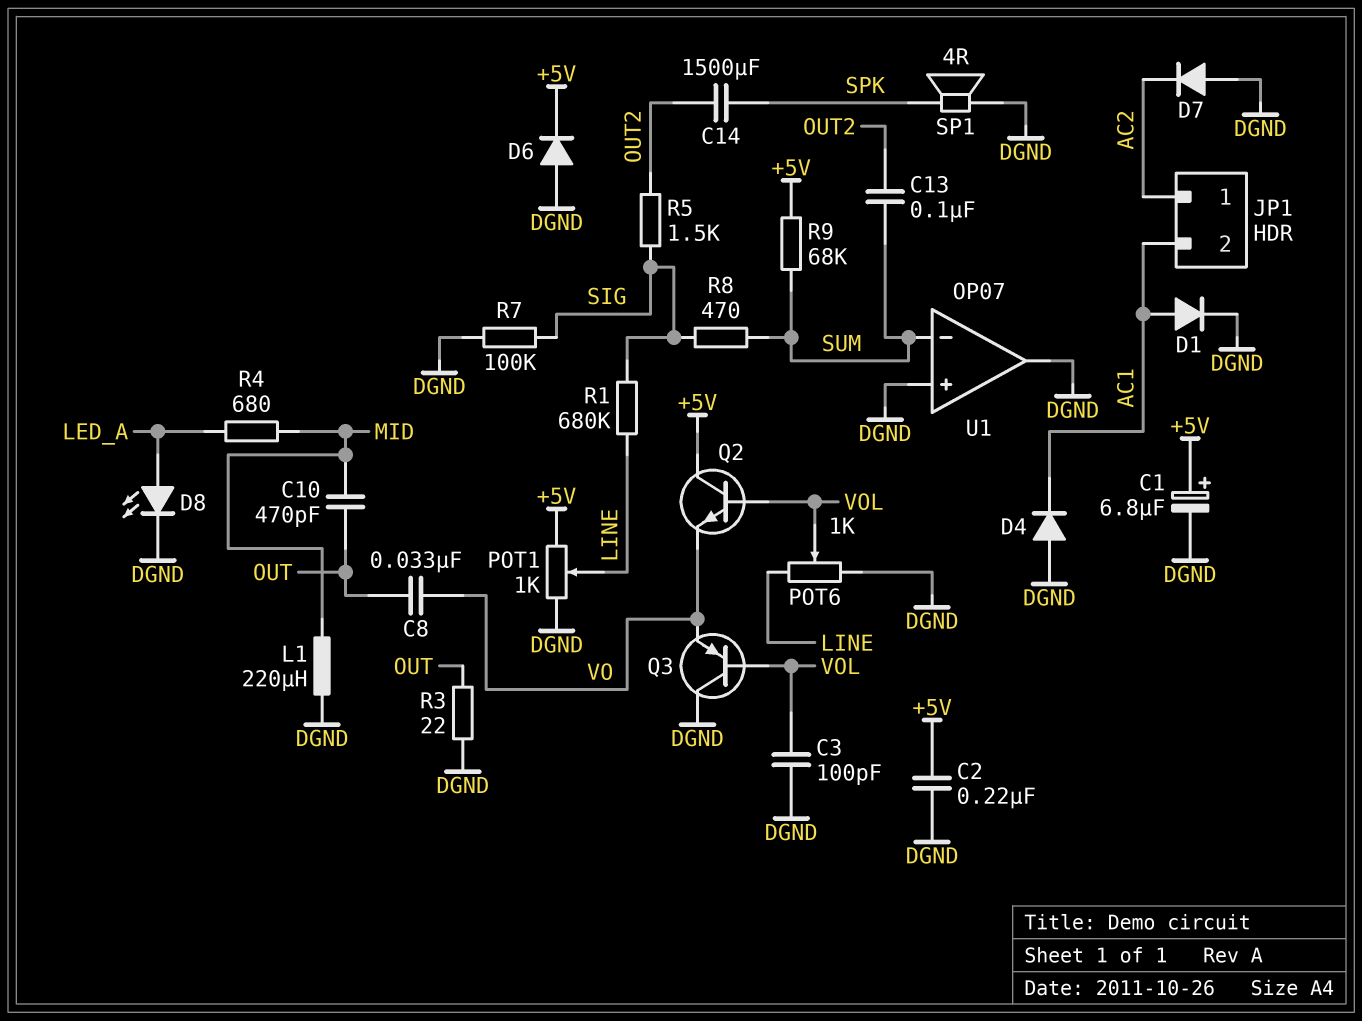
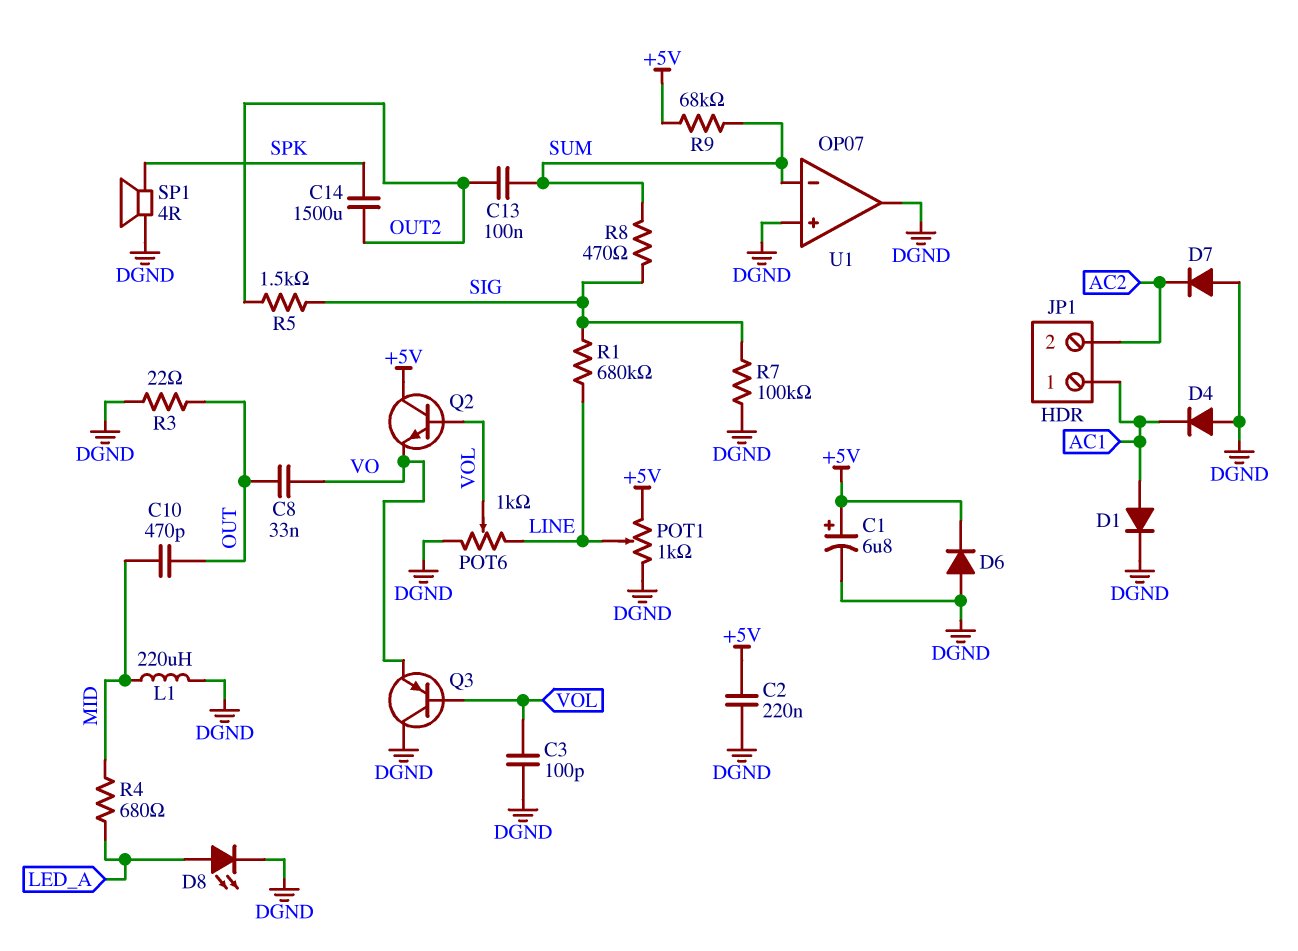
JP1 pin 1: AC2 -> AC1
JP1 pin 2: AC1 -> AC2

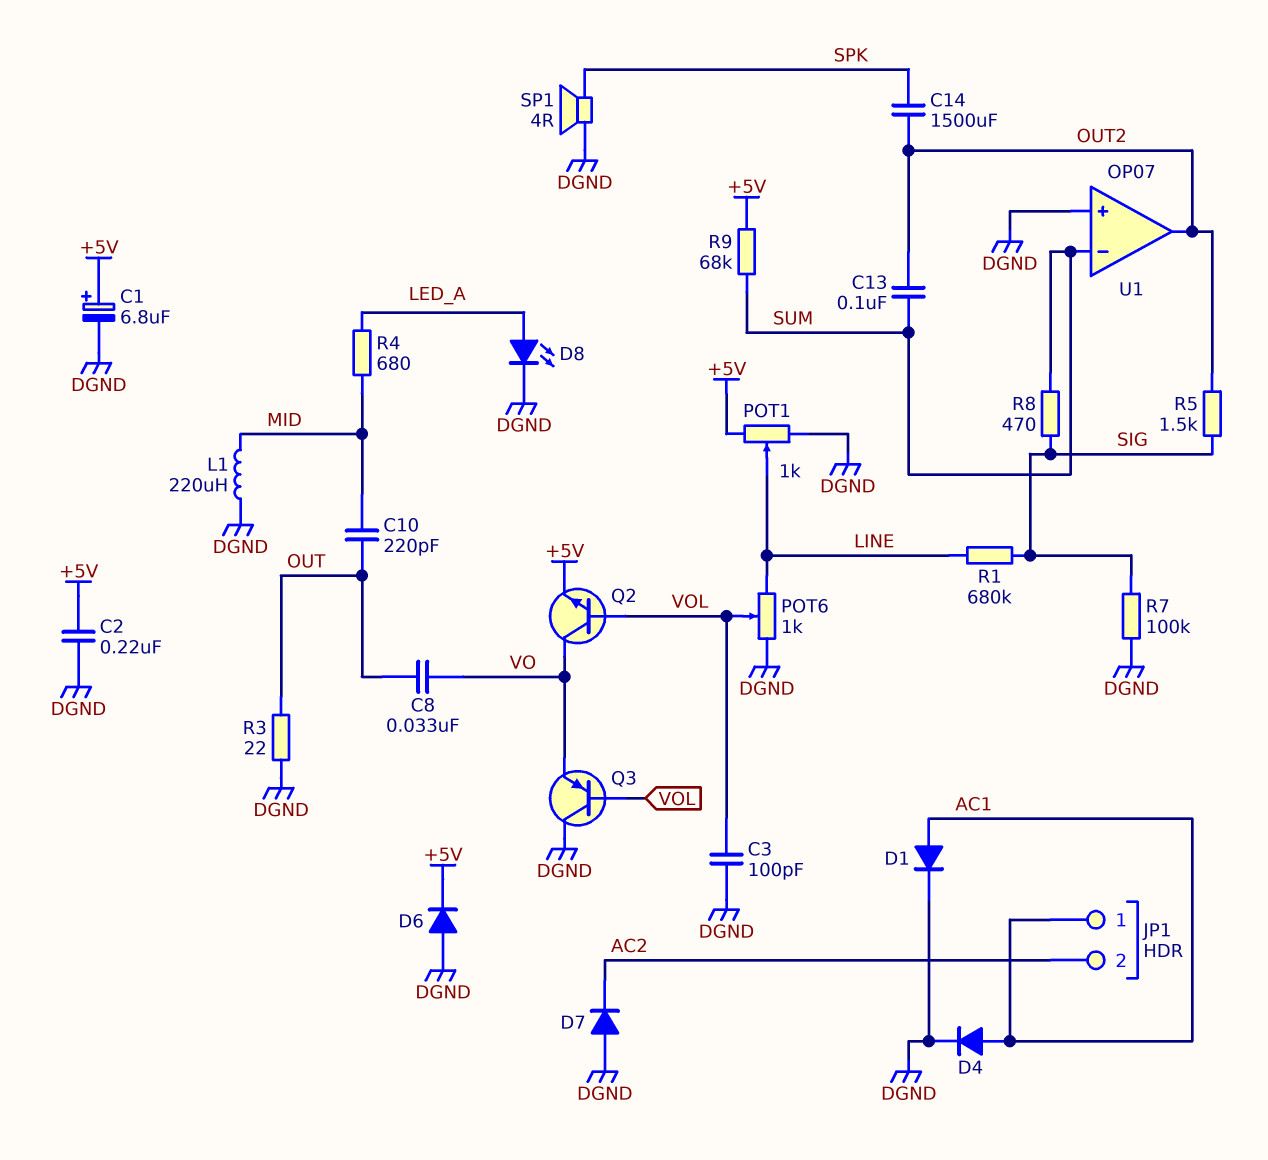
C10: 470pF (MID, OUT) -> 220pF (MID, OUT)
D4: diode (A DGND, K AC1) -> diode (A AC1, K DGND)
Q2: NPN (B VOL, C +5V, E VO) -> NPN (B VOL, C VO, E +5V)
U1 pin out: DGND -> OUT2

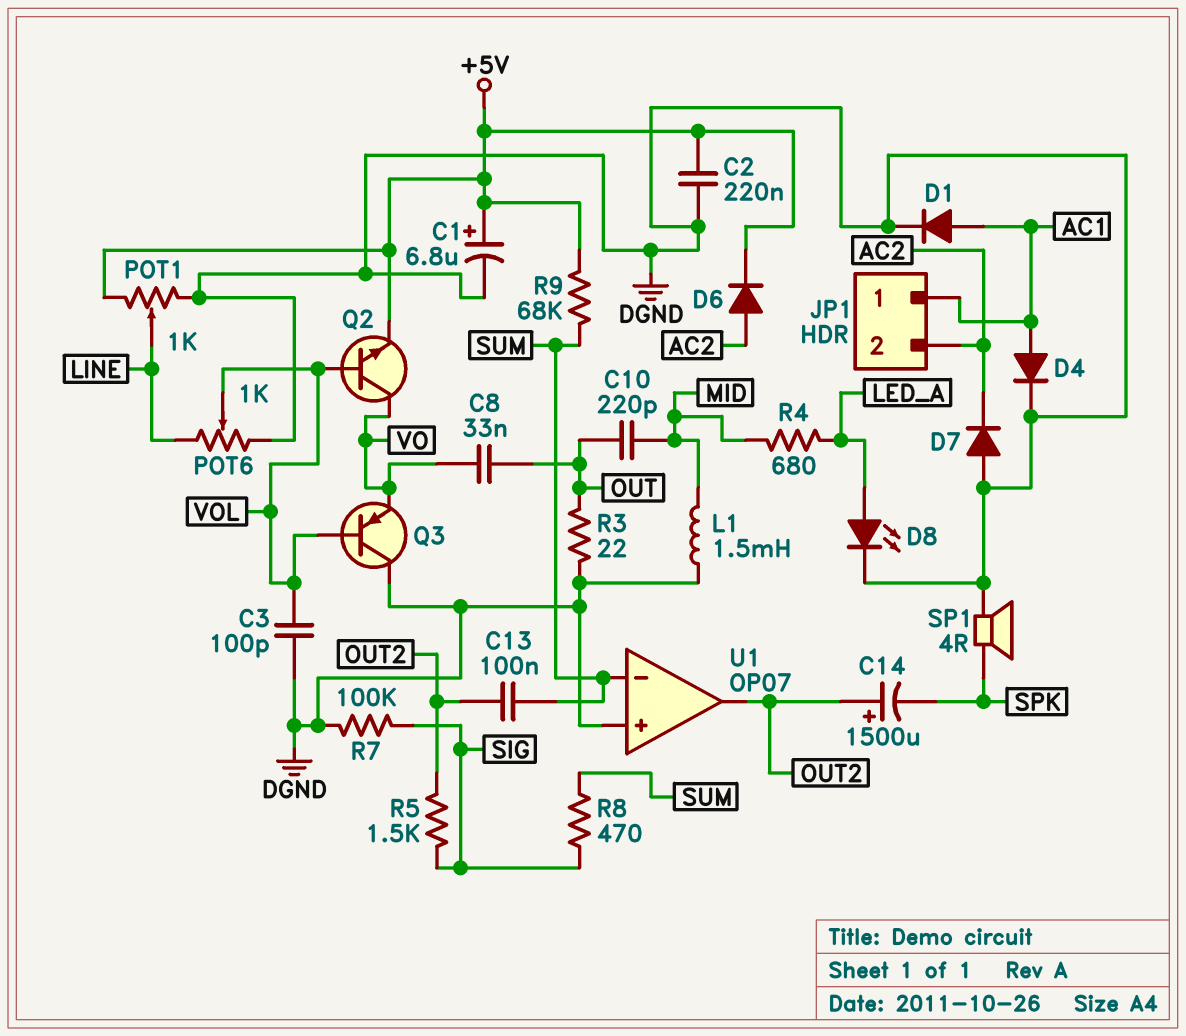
C14: 1500uF (OUT2, SPK) -> 1500uF (plus OUT2, minus SPK)
D6: diode (A DGND, K +5V) -> diode (A AC2, K +5V)
L1: 220uH (DGND, MID) -> 1.5mH (DGND, MID)
R1: 680k (LINE, SIG) -> none

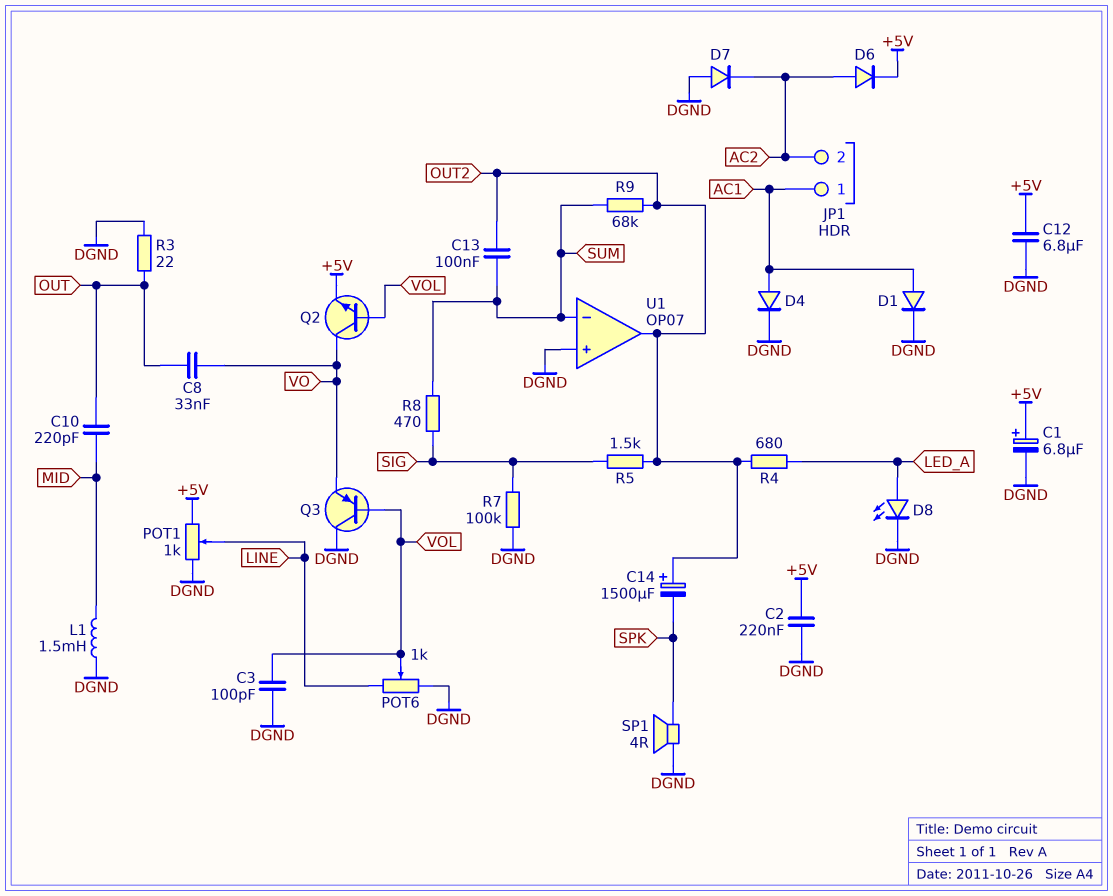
C12: none -> 6.8uF (+5V, DGND)
R4: 680 (LED_A, MID) -> 680 (LED_A, OUT2)
R9: 68k (+5V, SUM) -> 68k (OUT2, SUM)

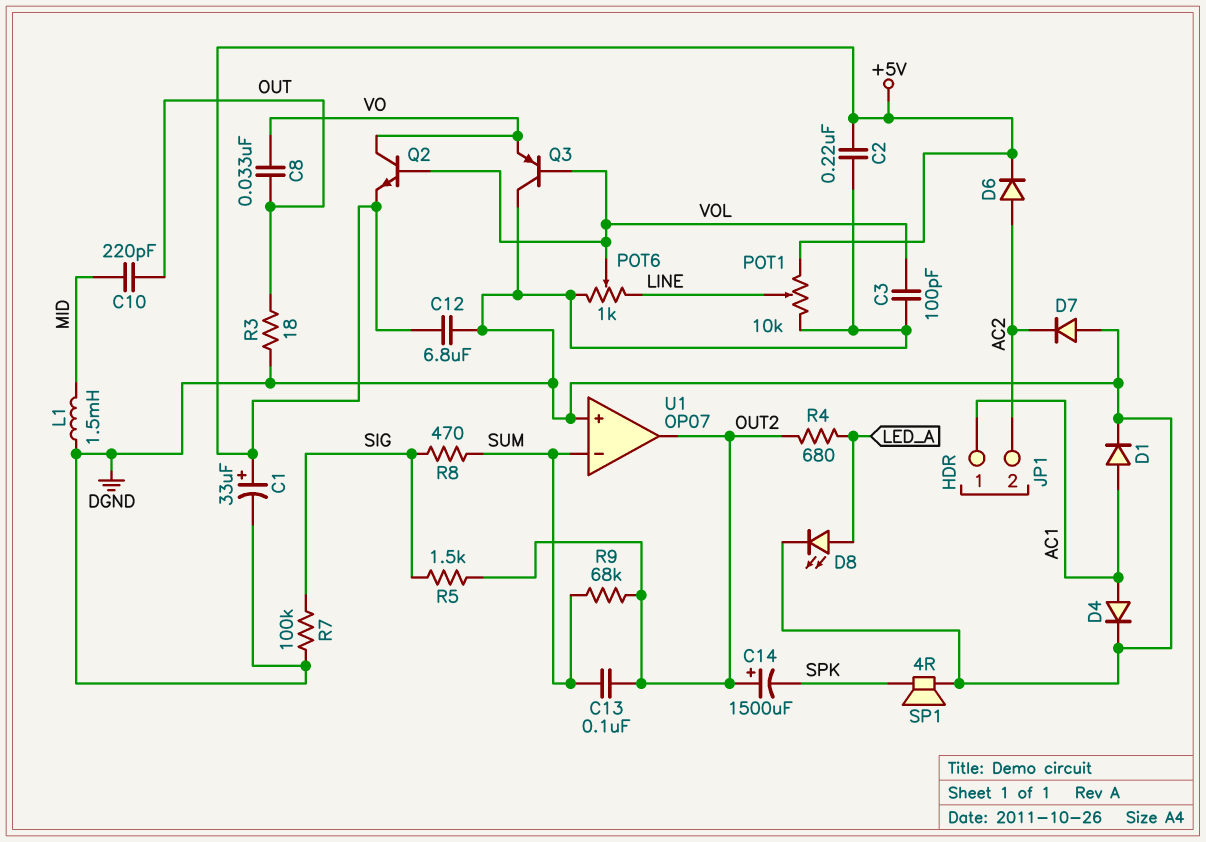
C1: 6.8uF (plus +5V, minus DGND) -> 33uF (plus +5V, minus DGND)
POT1: 1k (+5V, DGND, wiper LINE) -> 10k (+5V, DGND, wiper LINE)
R3: 22 (DGND, OUT) -> 18 (DGND, OUT)

